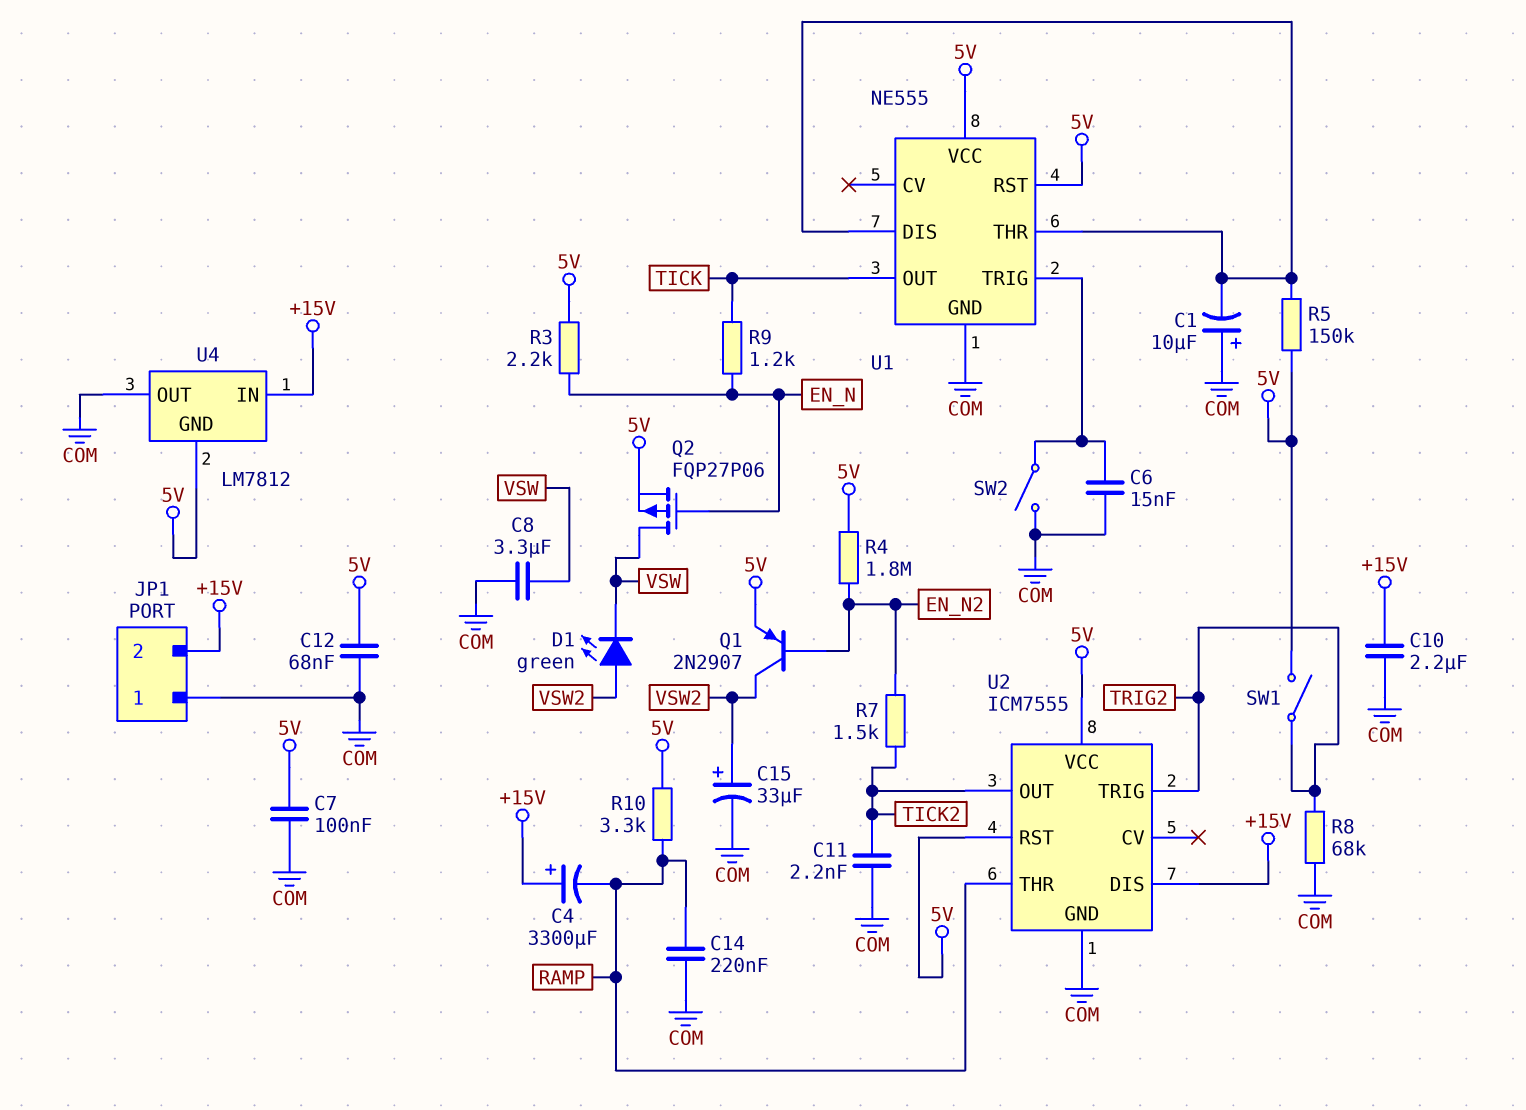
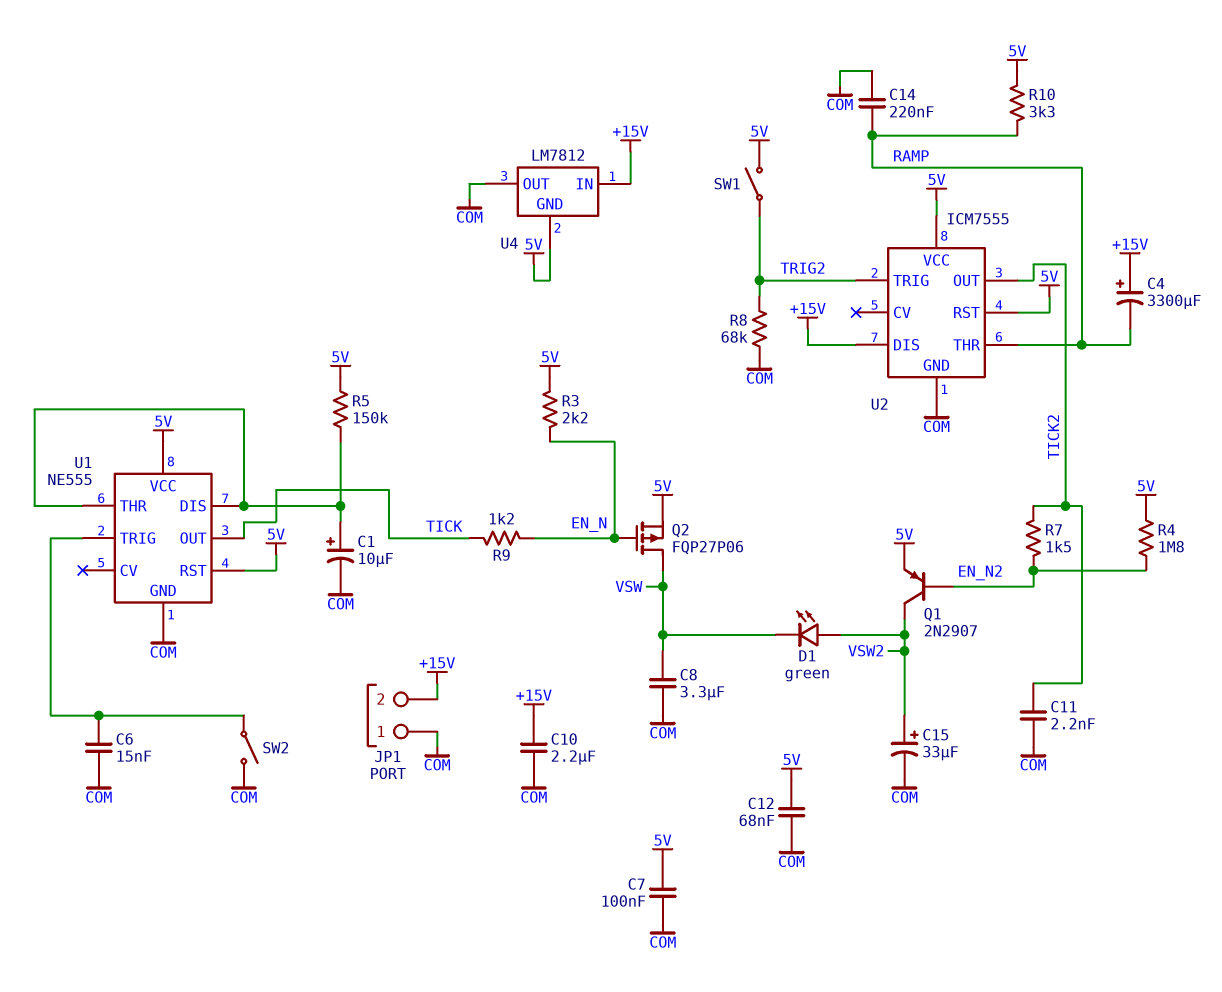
C1: 10uF (plus COM, minus U1/DIS) -> 10uF (plus U1/DIS, minus COM)

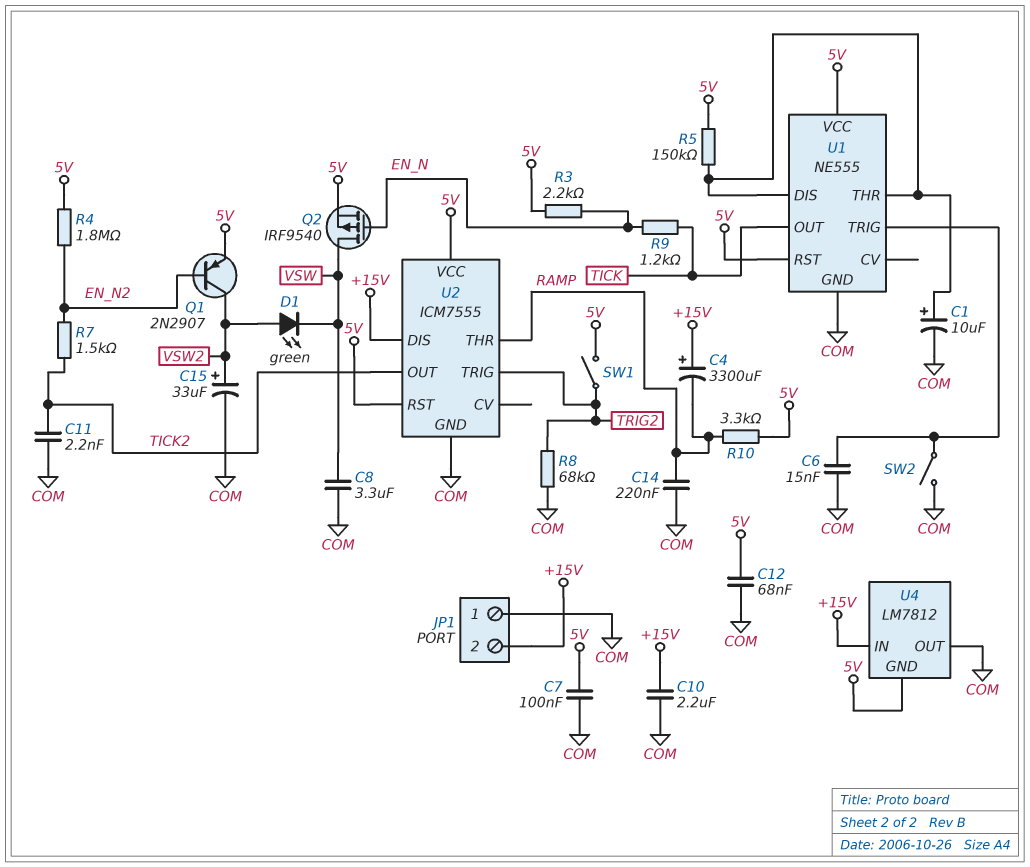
Q2: PMOS FQP27P06 (G EN_N, D VSW, S 5V) -> PMOS IRF9540 (G EN_N, D VSW, S 5V)

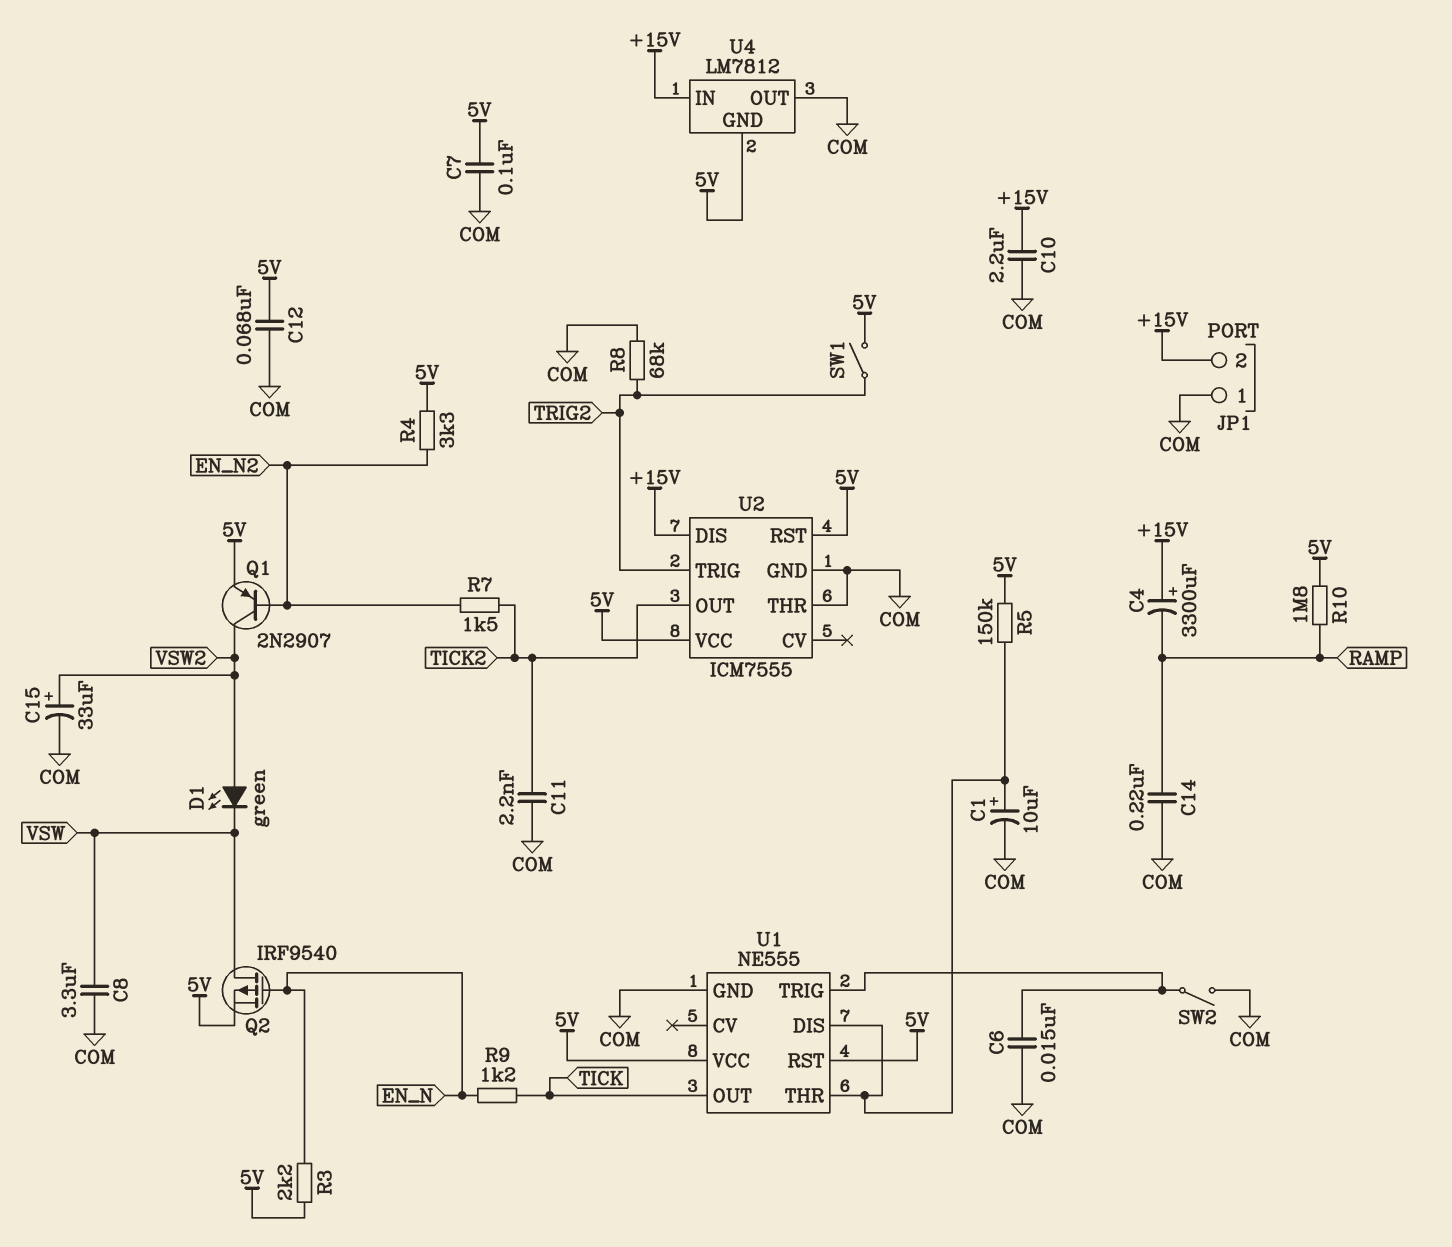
R4: 1.8M (5V, EN_N2) -> 3.3k (5V, EN_N2)
R10: 3.3k (5V, RAMP) -> 1.8M (5V, RAMP)
U2 pin THR: RAMP -> COM

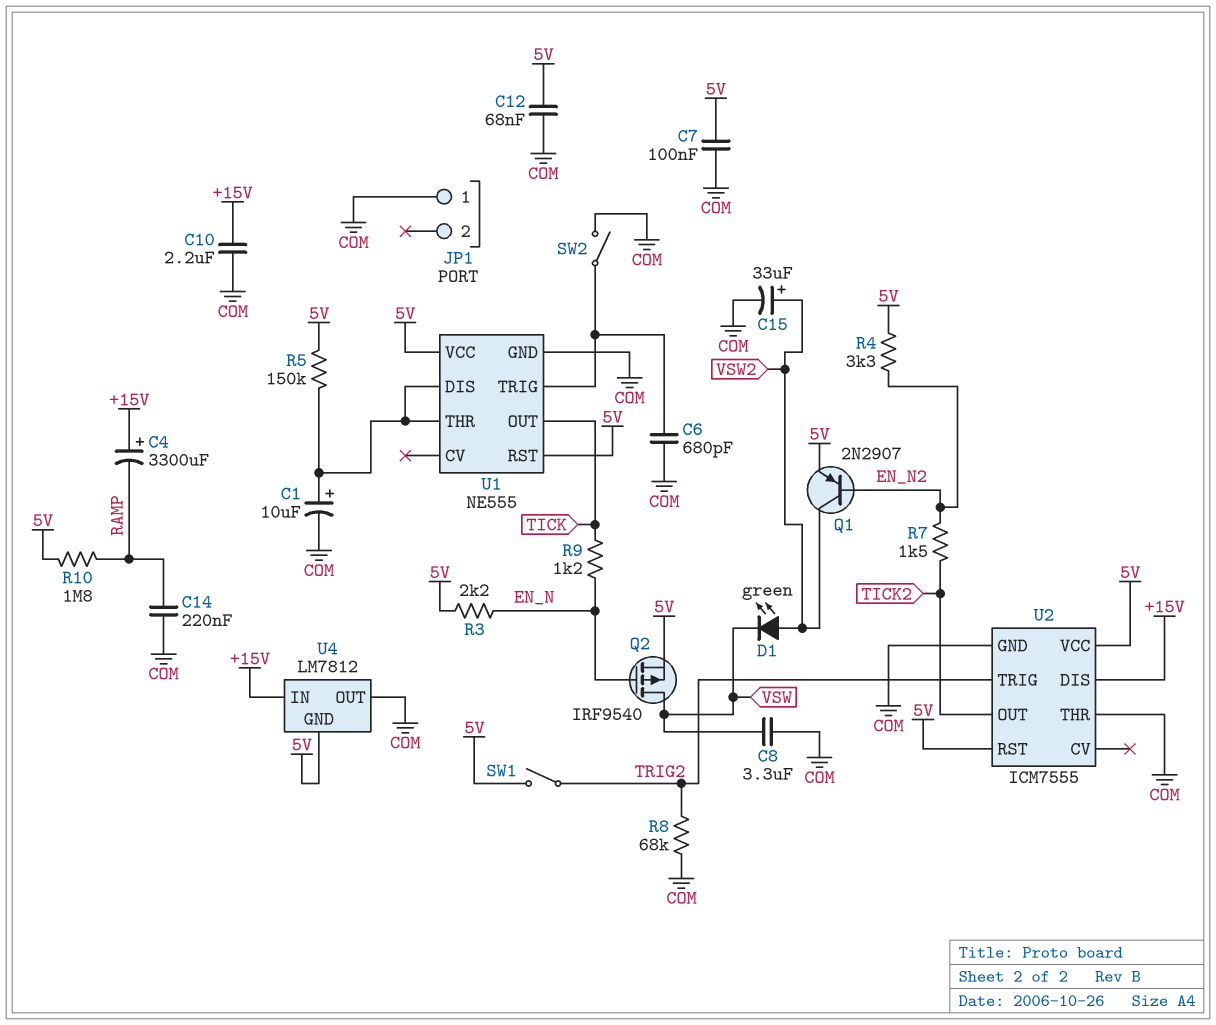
C6: 15nF (COM, U1/TRIG) -> 680pF (COM, U1/TRIG)
C11: 2.2nF (COM, TICK2) -> none
JP1 pin 2: +15V -> none

